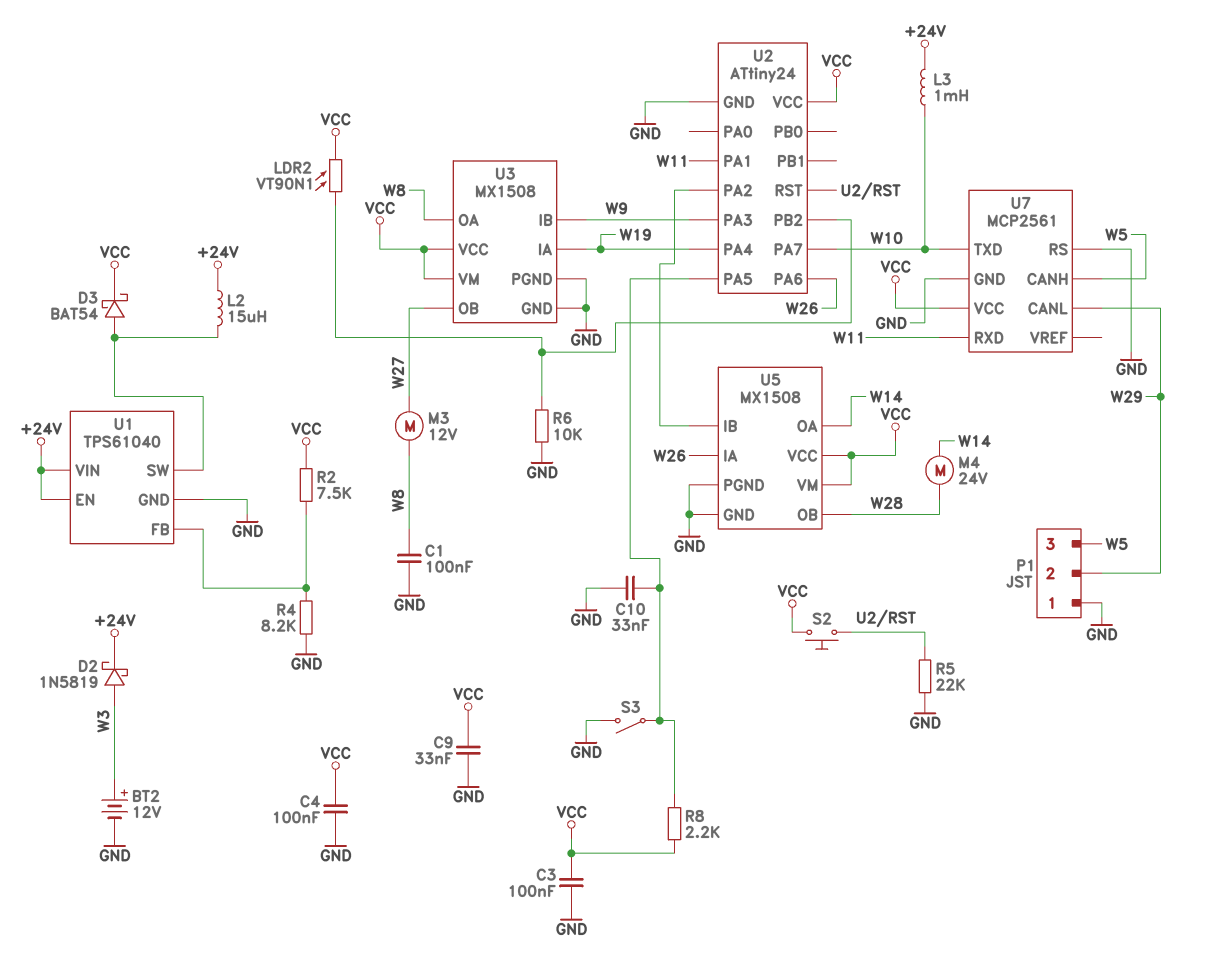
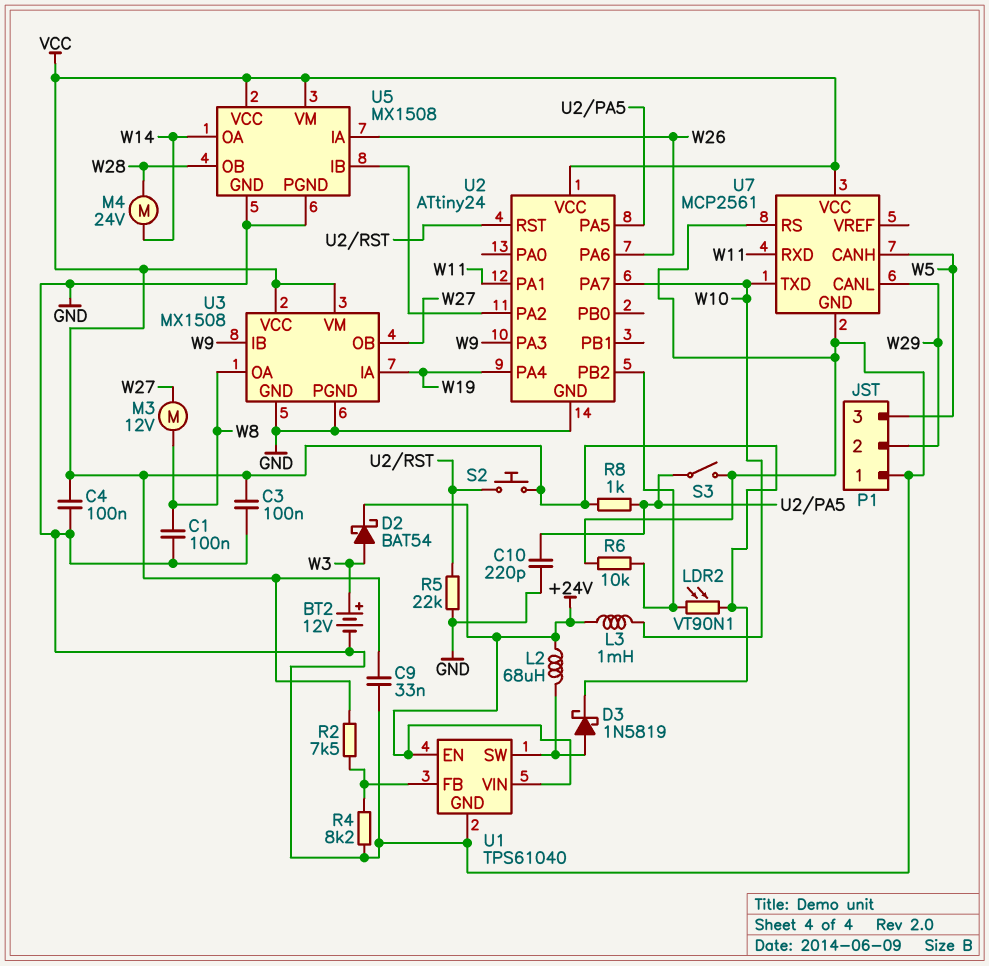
C10: 33nF (GND, U2/PA5) -> 220pF (GND, U2/PA5)
D2: schottky 1N5819 (A W3, K +24V) -> schottky BAT54 (A W3, K +24V)
D3: schottky BAT54 (A U1/SW, K VCC) -> schottky 1N5819 (A U1/SW, K VCC)
L2: 15uH (+24V, U1/SW) -> 68uH (+24V, U1/SW)
R8: 2.2k (U2/PA5, VCC) -> 1k (U2/PA5, VCC)

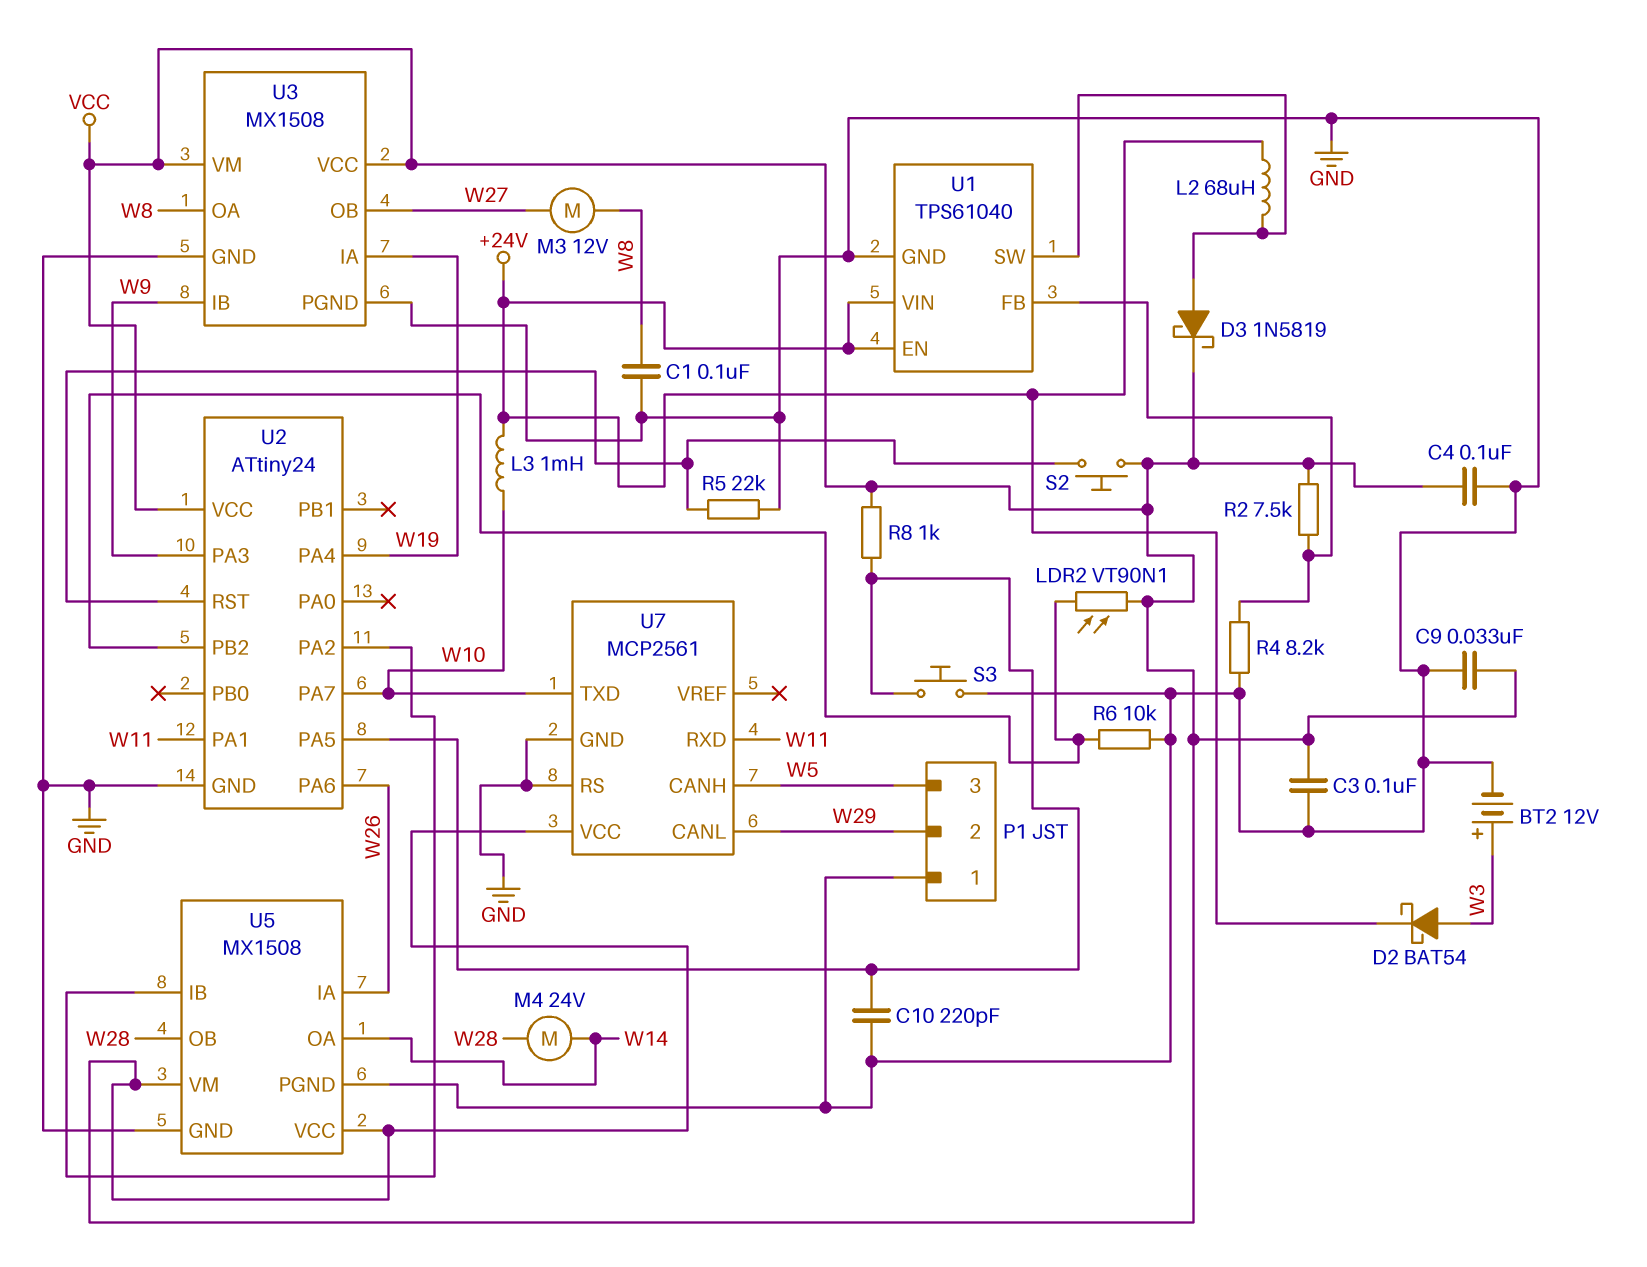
S3: switch (GND, U2/PA5) -> button (GND, U2/PA5)

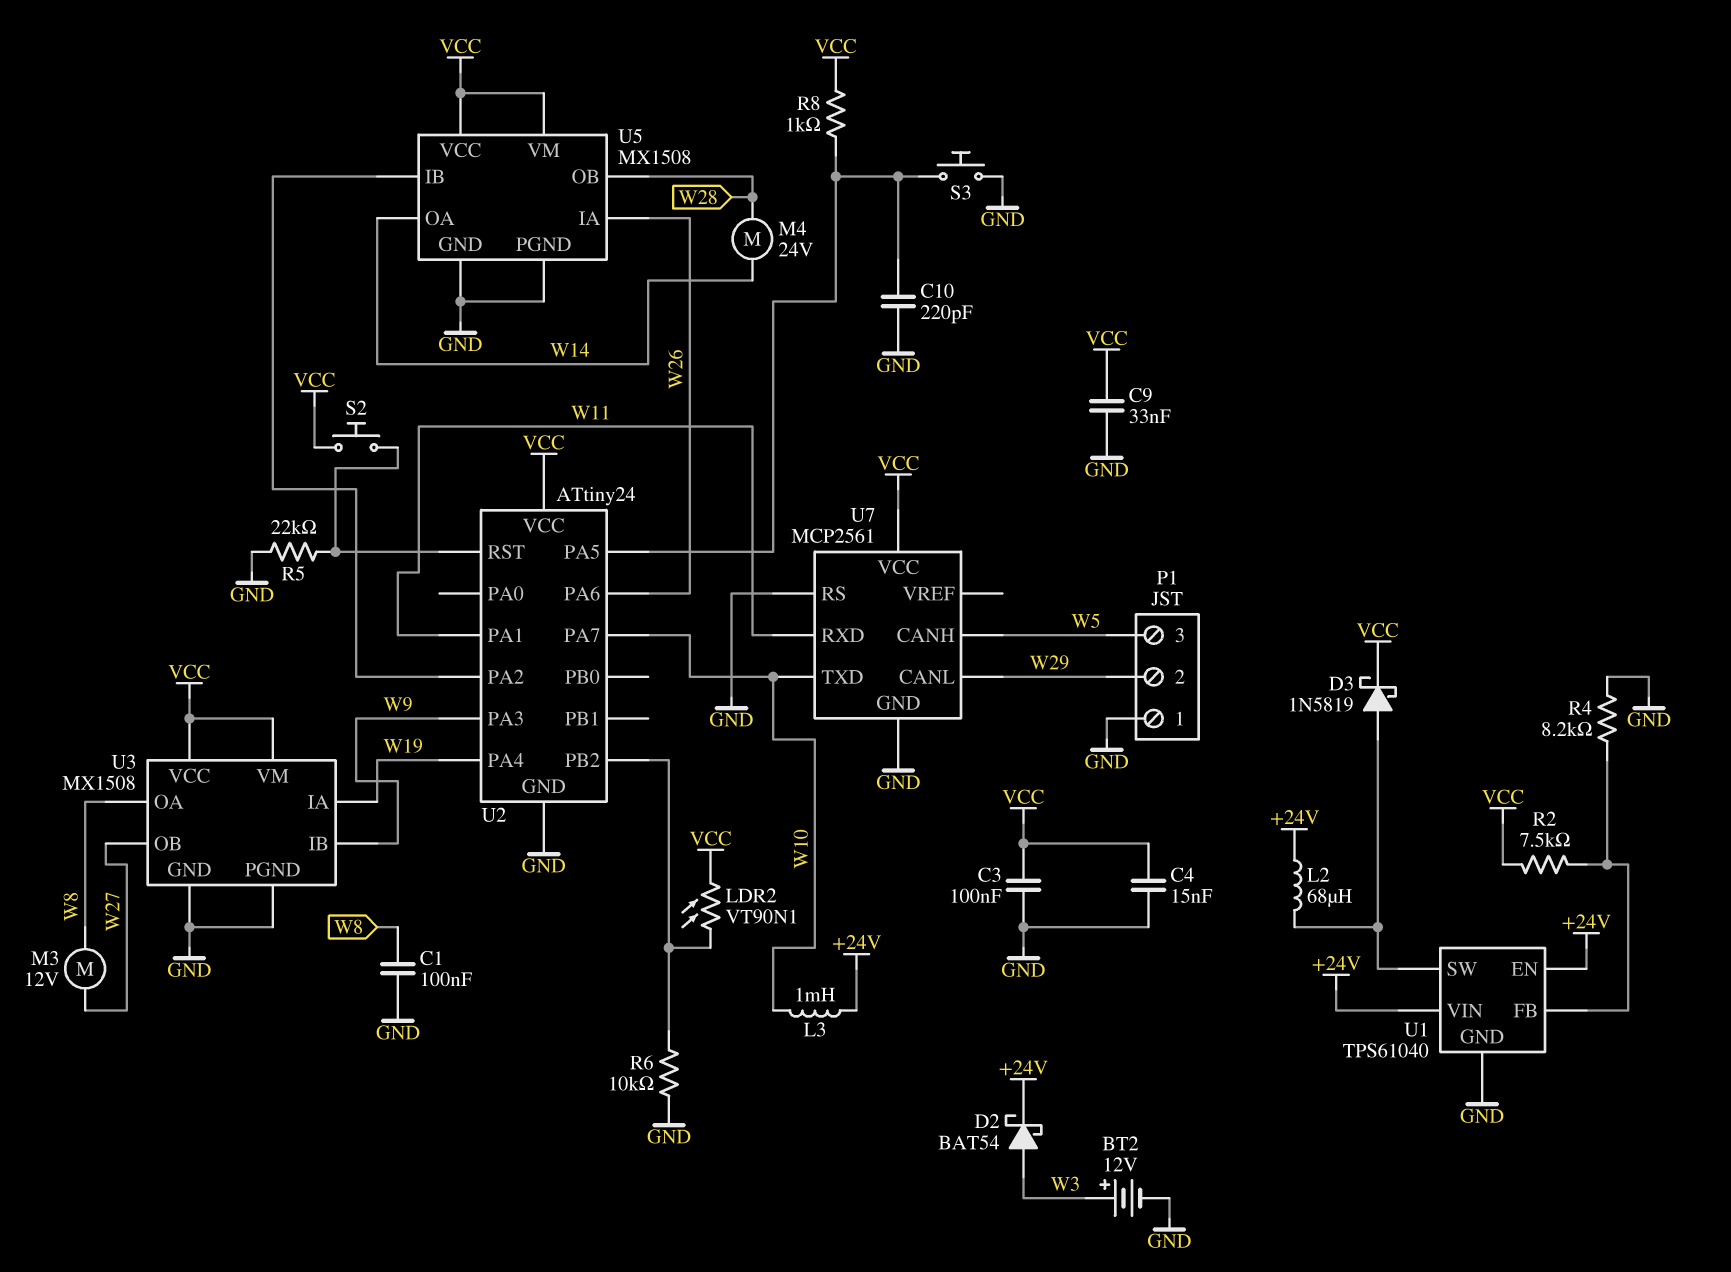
C4: 100nF (GND, VCC) -> 15nF (GND, VCC)

